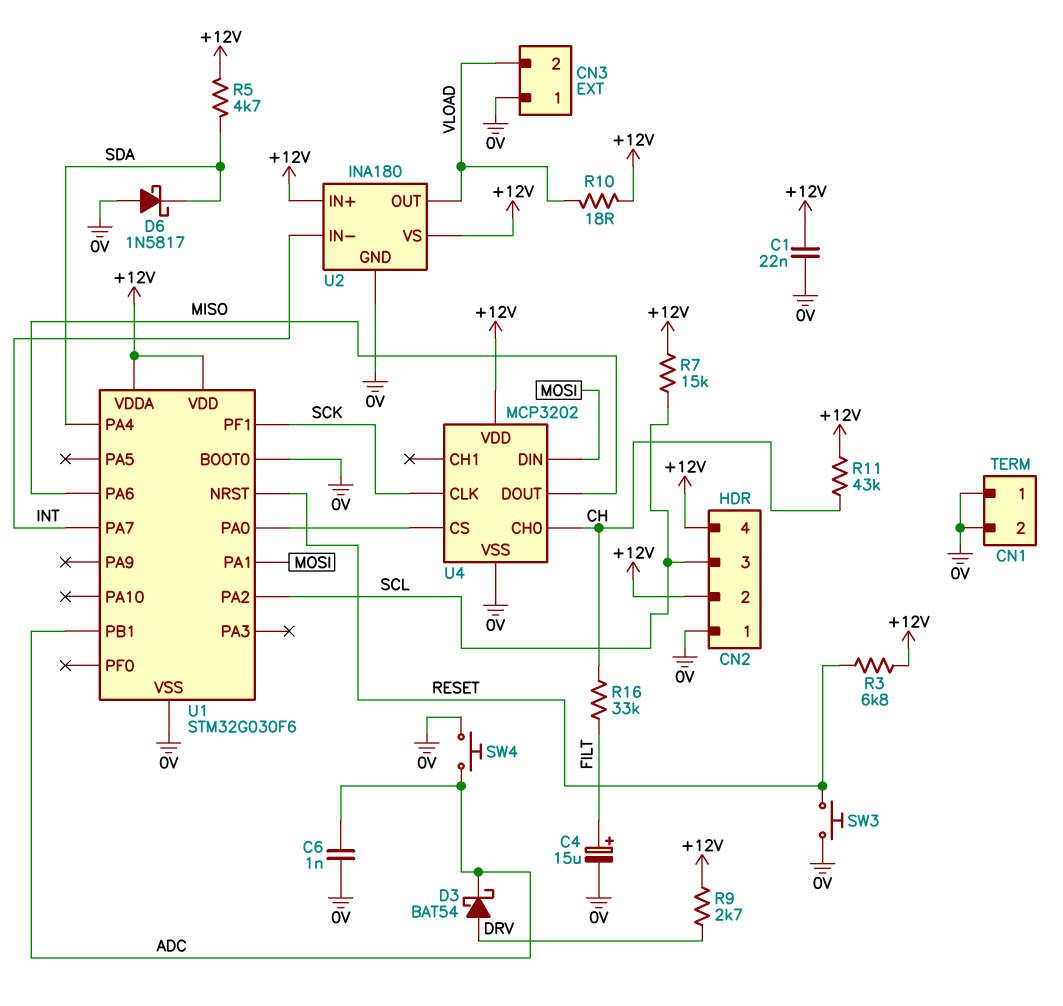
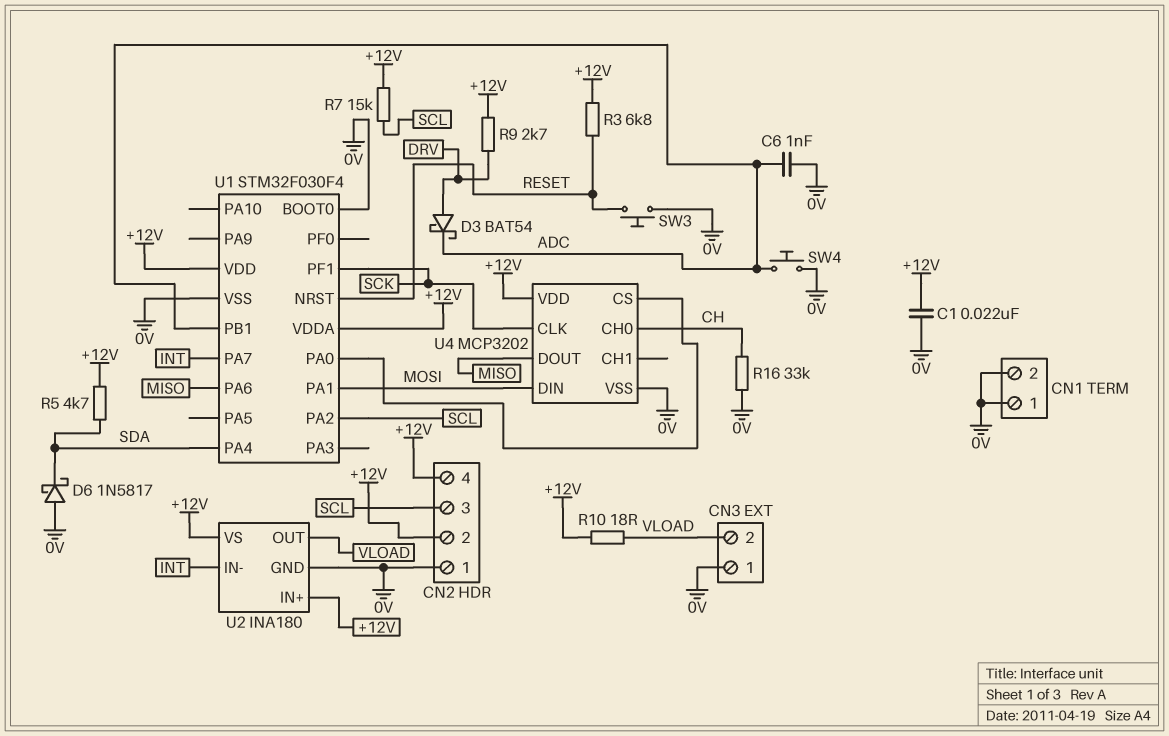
C4: 15uF (plus FILT, minus 0V) -> none
R11: 43k (+12V, CH) -> none
R16: 33k (CH, FILT) -> 33k (0V, CH)
U1: STM32G030F6 -> STM32F030F4

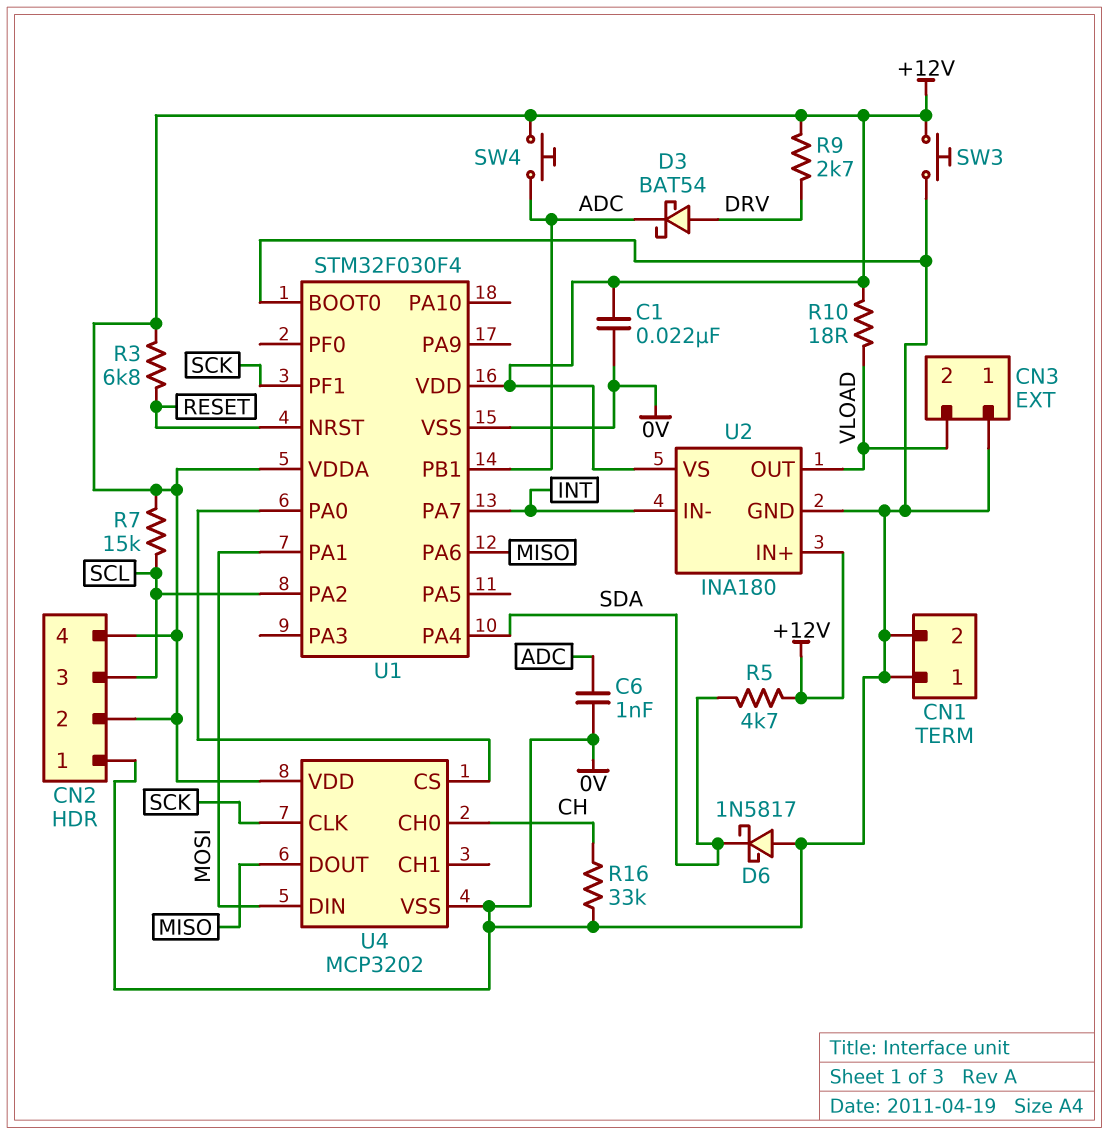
SW3: button (0V, RESET) -> button (+12V, 0V)
SW4: button (0V, ADC) -> button (+12V, ADC)

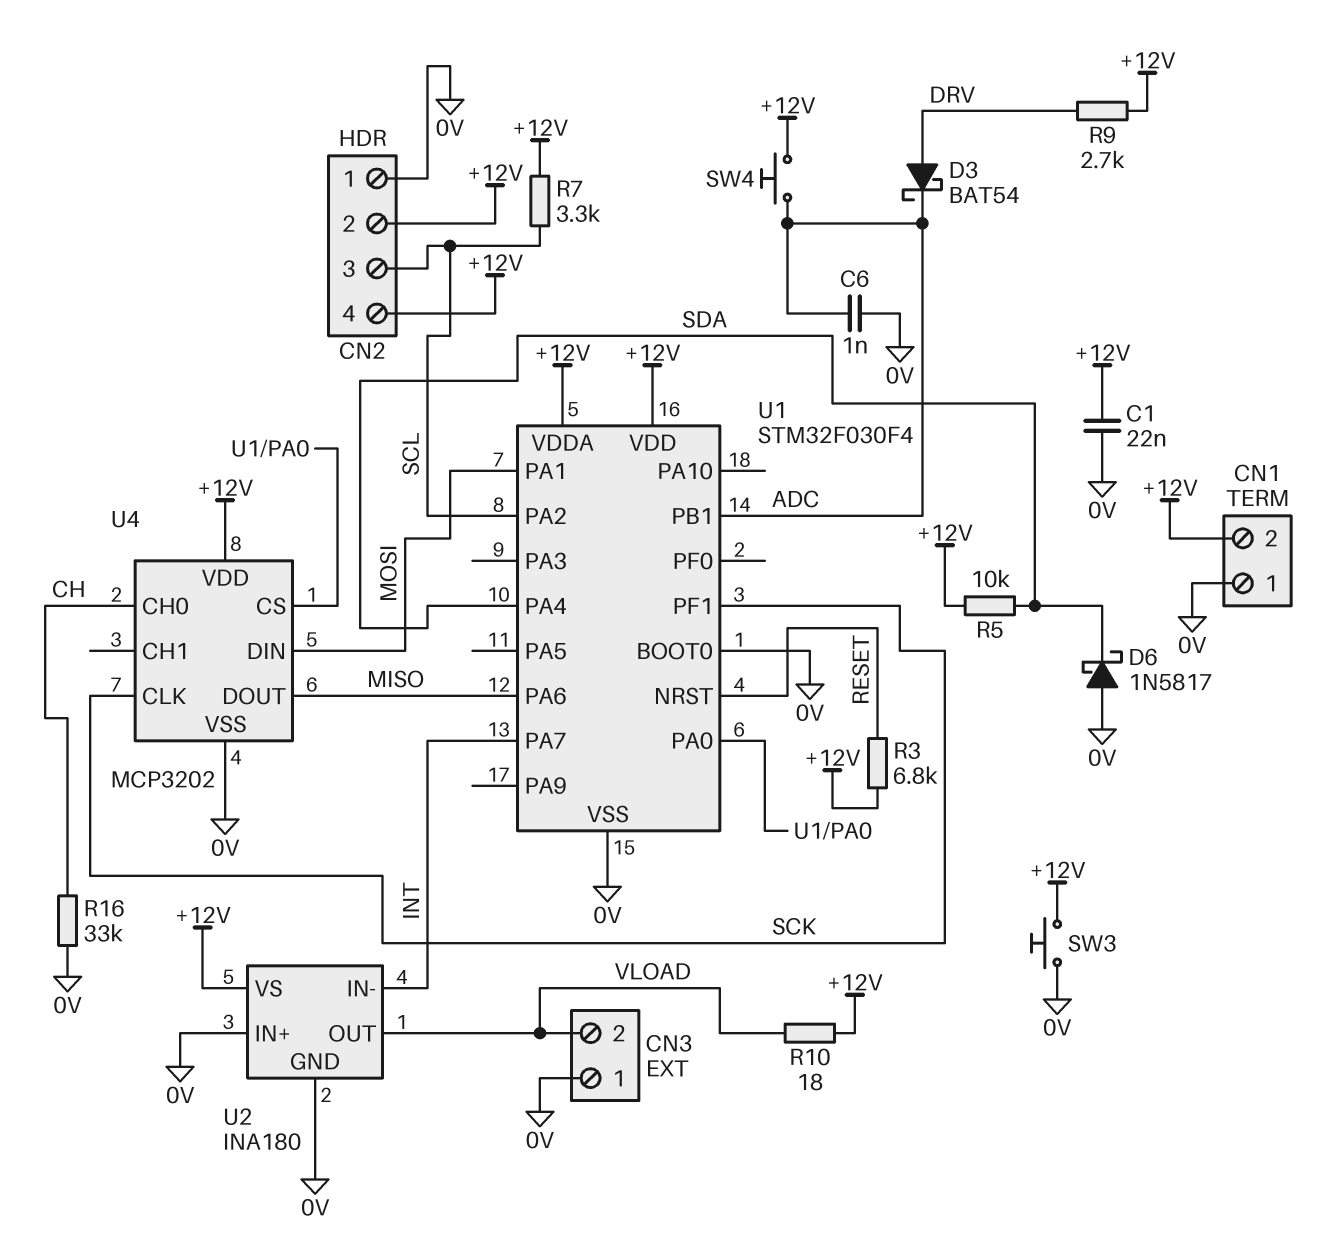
CN1 pin 2: 0V -> +12V
R5: 4.7k (+12V, SDA) -> 10k (+12V, SDA)
R7: 15k (+12V, SCL) -> 3.3k (+12V, SCL)
U2 pin IN+: +12V -> 0V

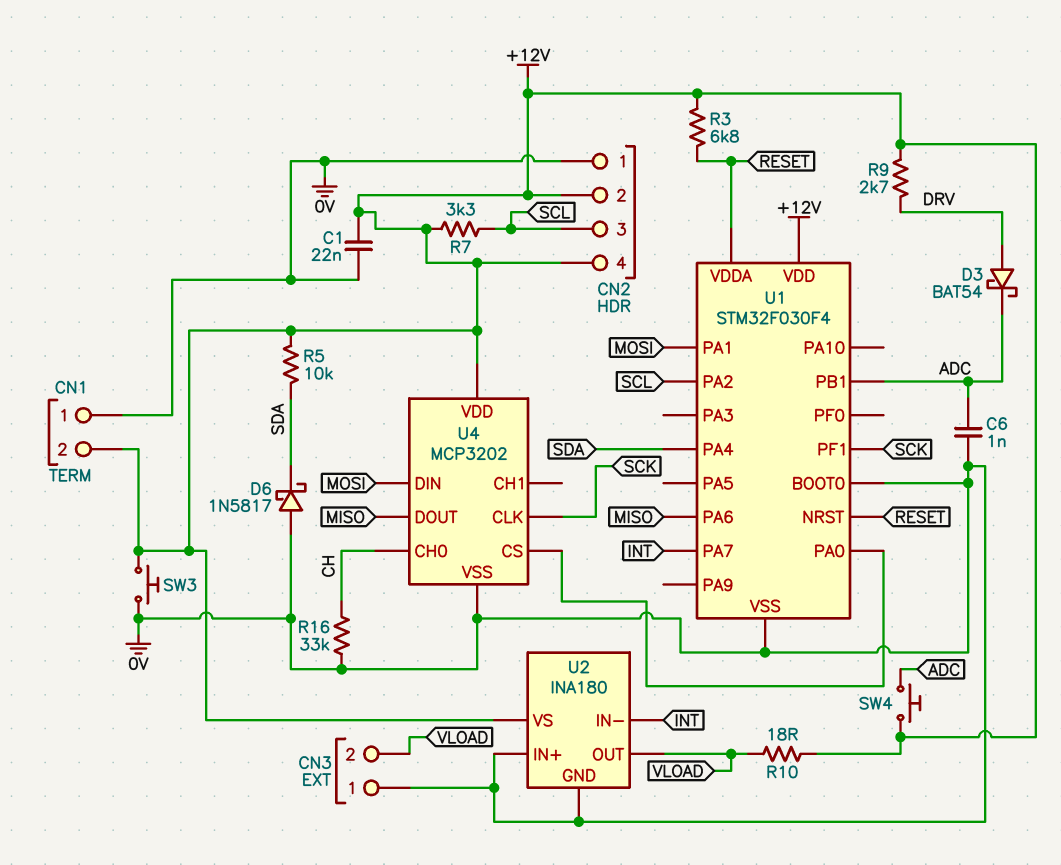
U1 pin VDDA: +12V -> RESET

